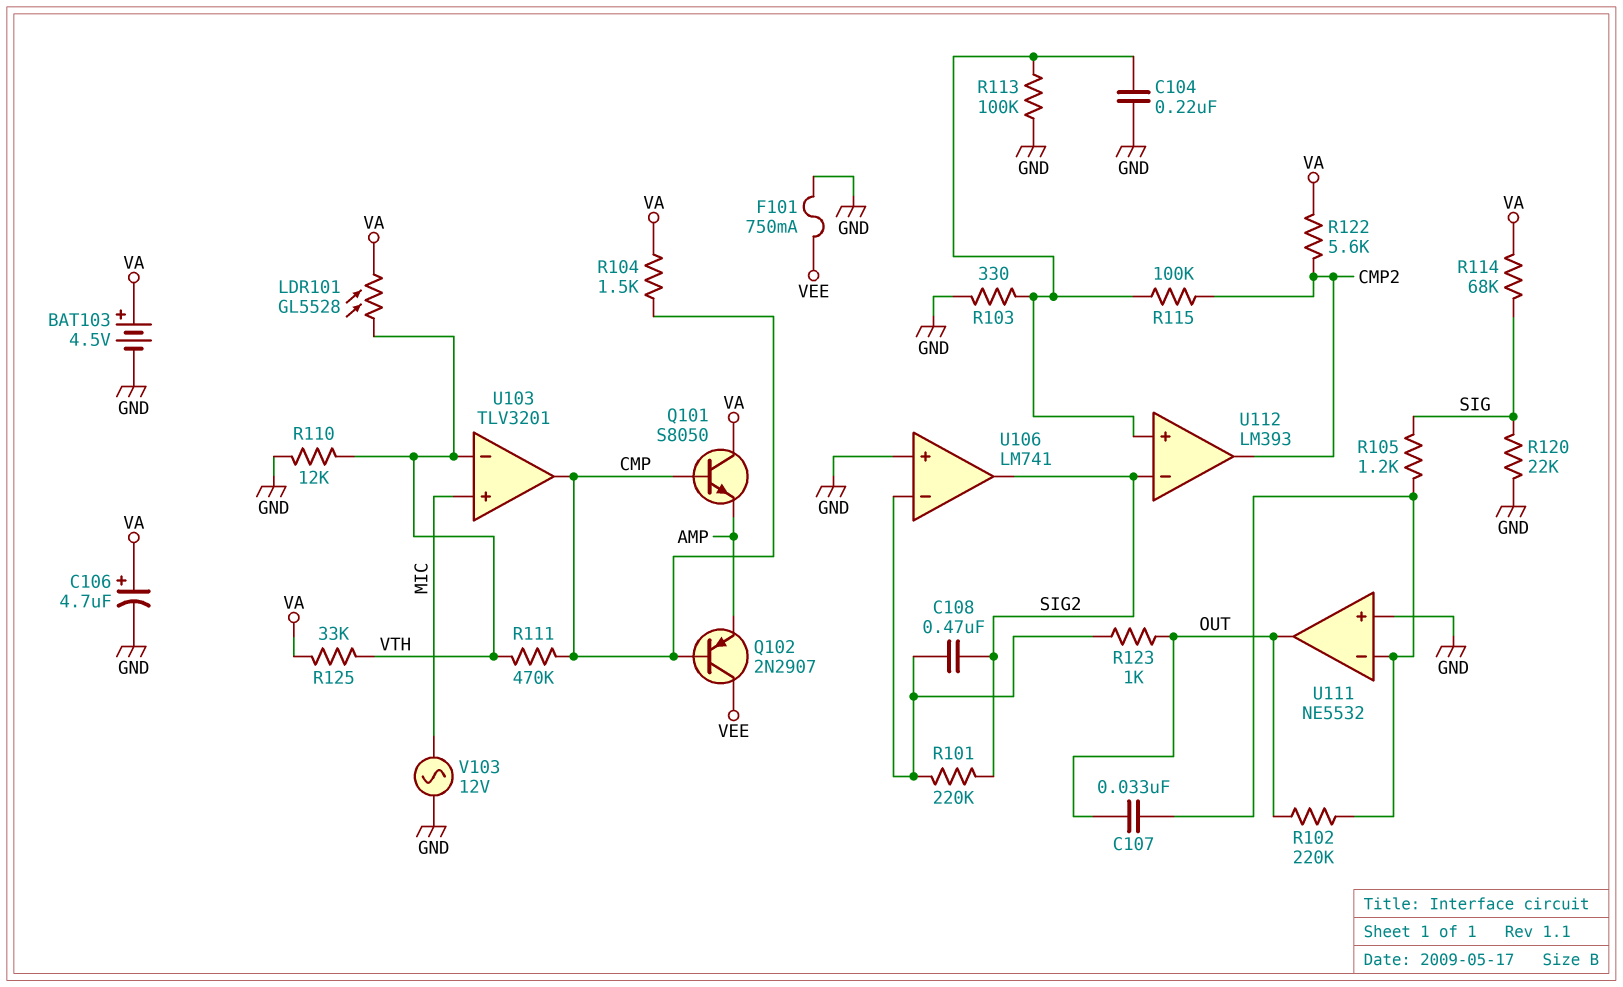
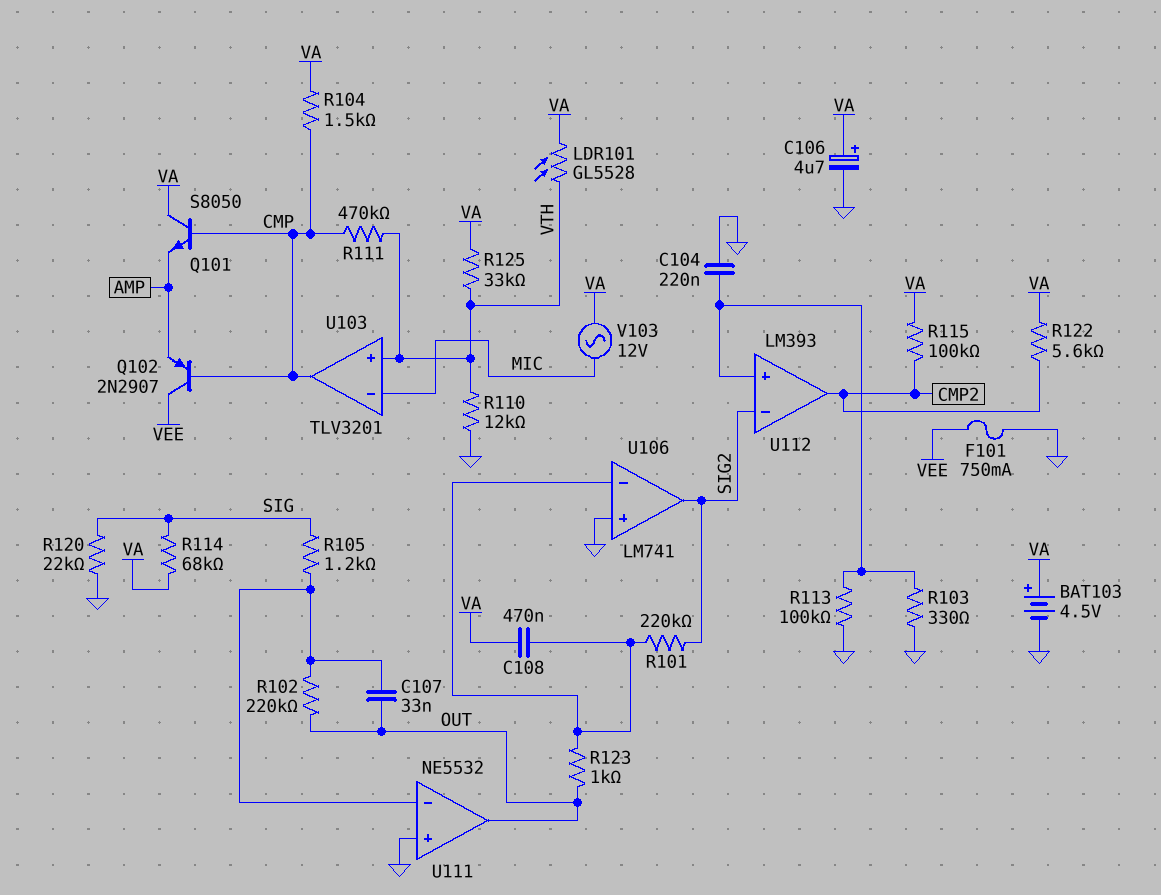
C108: 470nF (SIG2, U106/in-) -> 470nF (U106/in-, VA)
R115: 100k (CMP2, U112/in+) -> 100k (CMP2, VA)
U103 pin in+: MIC -> VTH
U103 pin in-: VTH -> MIC
V103: AC 12V (GND, MIC) -> AC 12V (MIC, VA)

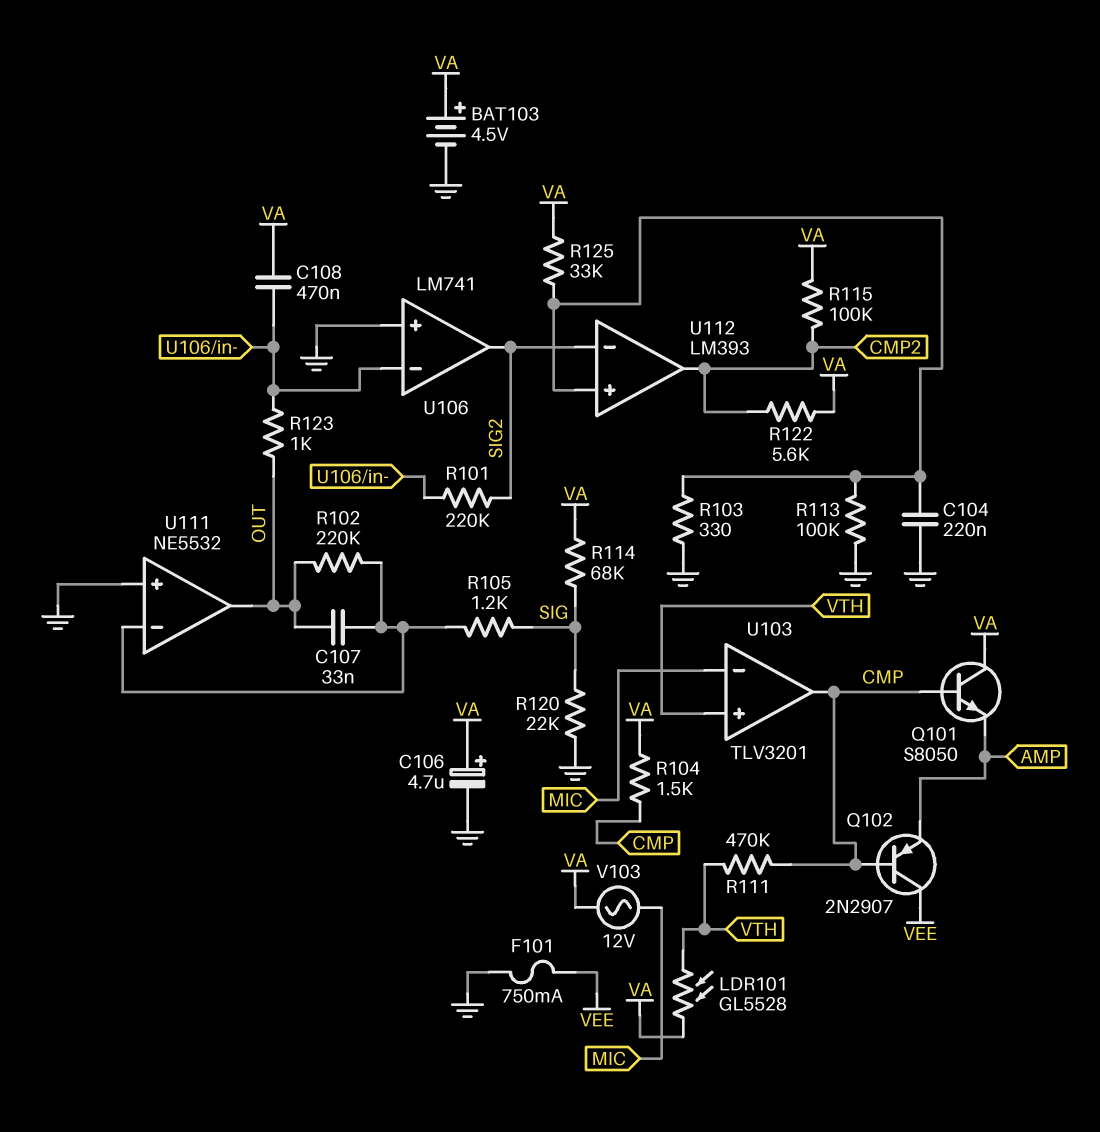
R110: 12k (GND, VTH) -> none
R125: 33k (VA, VTH) -> 33k (U112/in+, VA)

